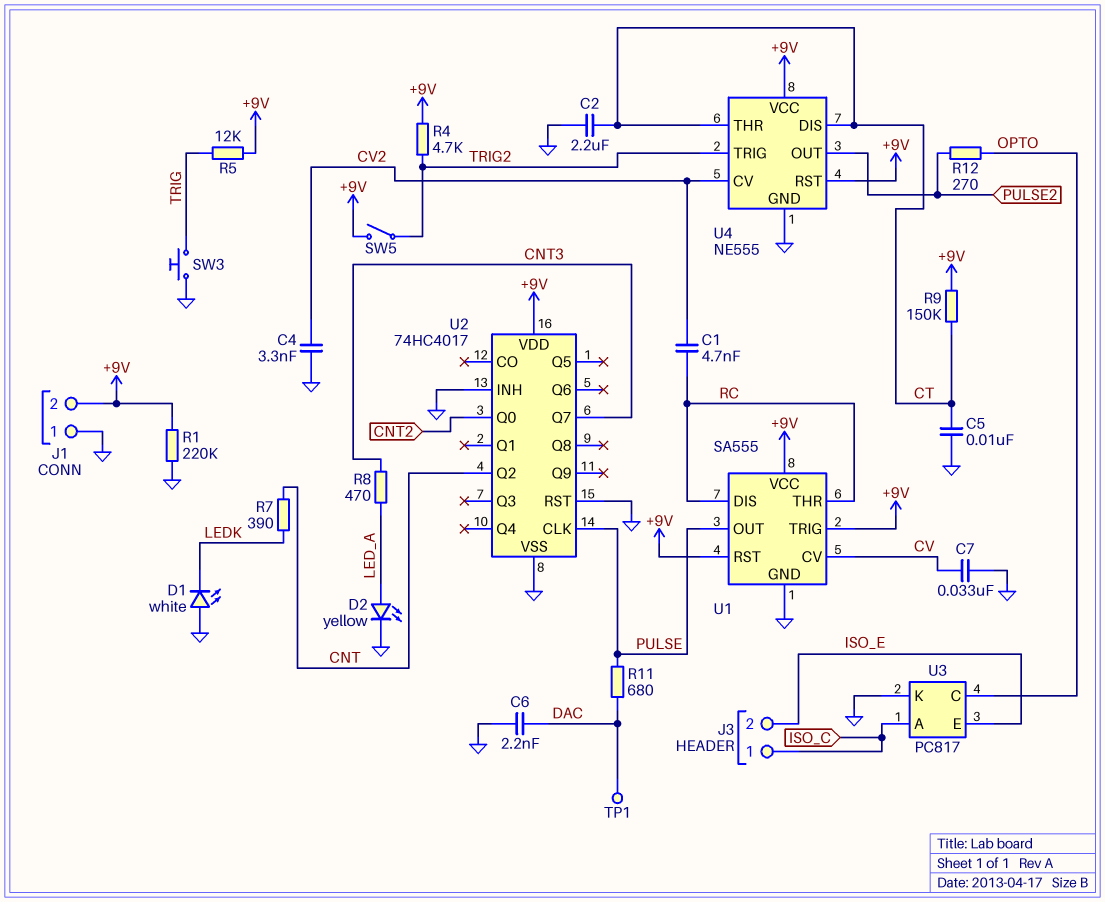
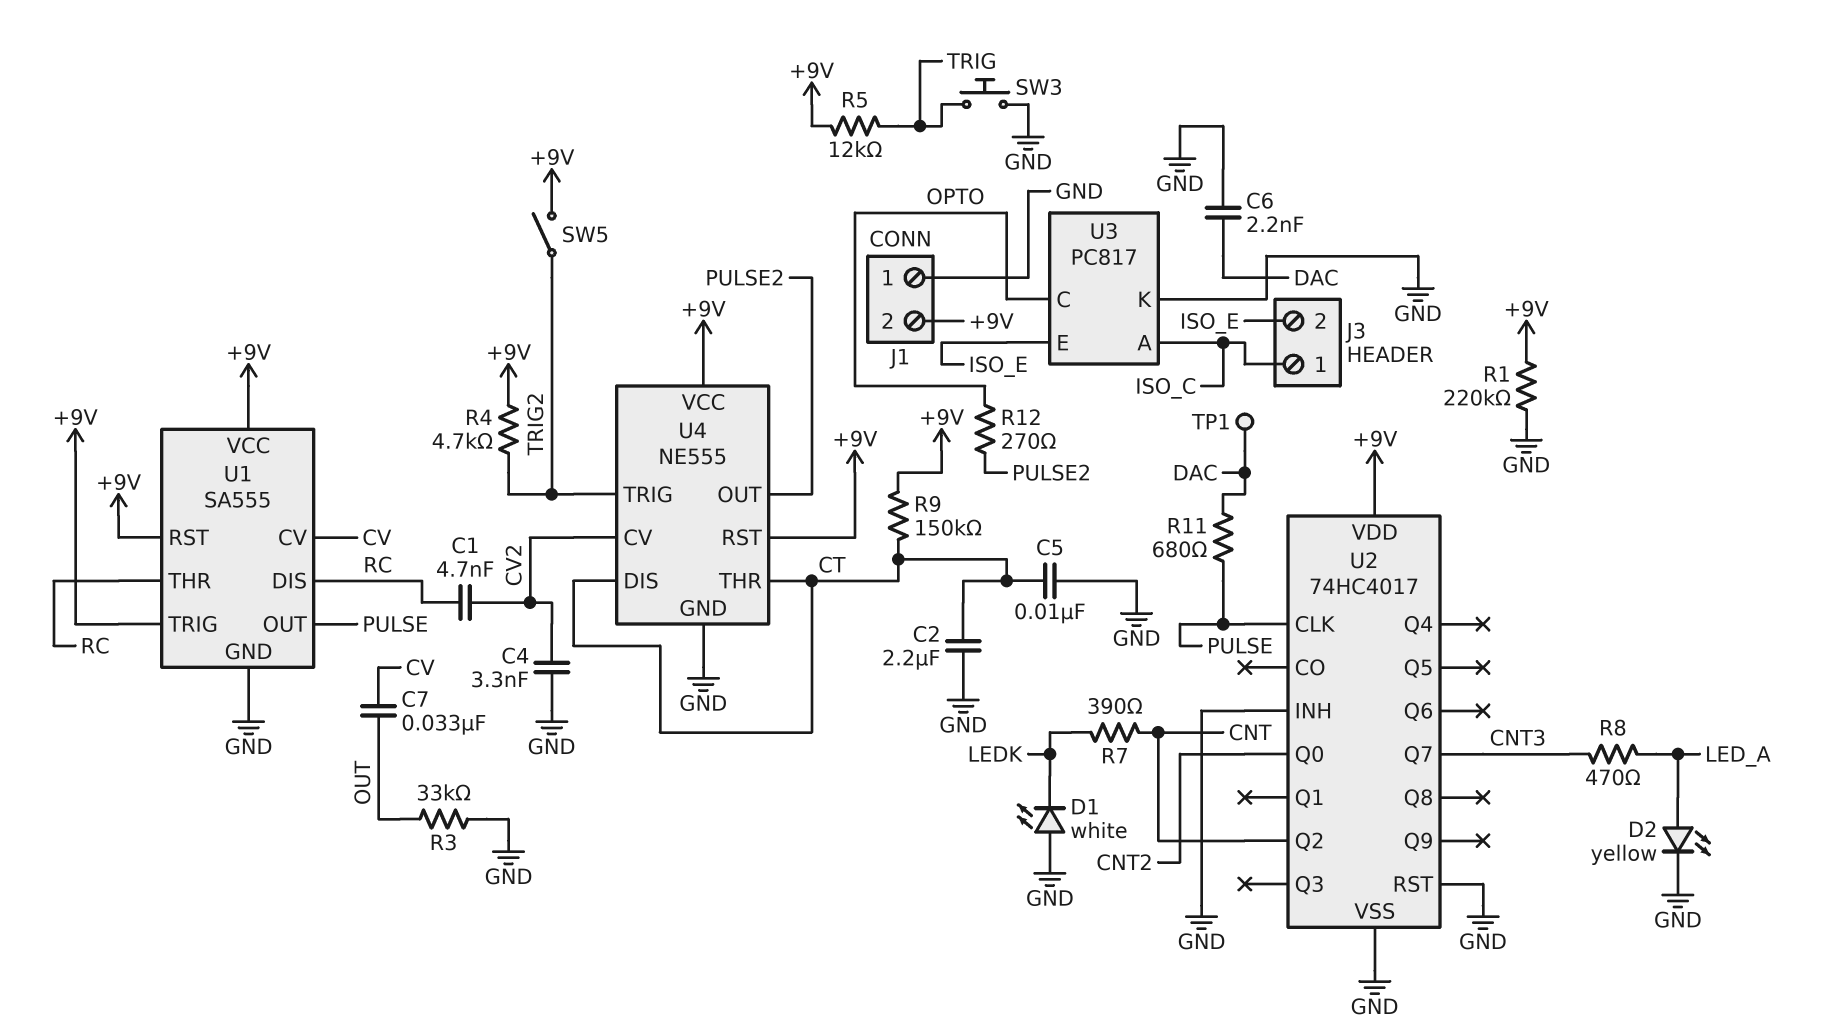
C7: 33nF (CV, GND) -> 33nF (CV, OUT)
R3: none -> 33k (GND, OUT)

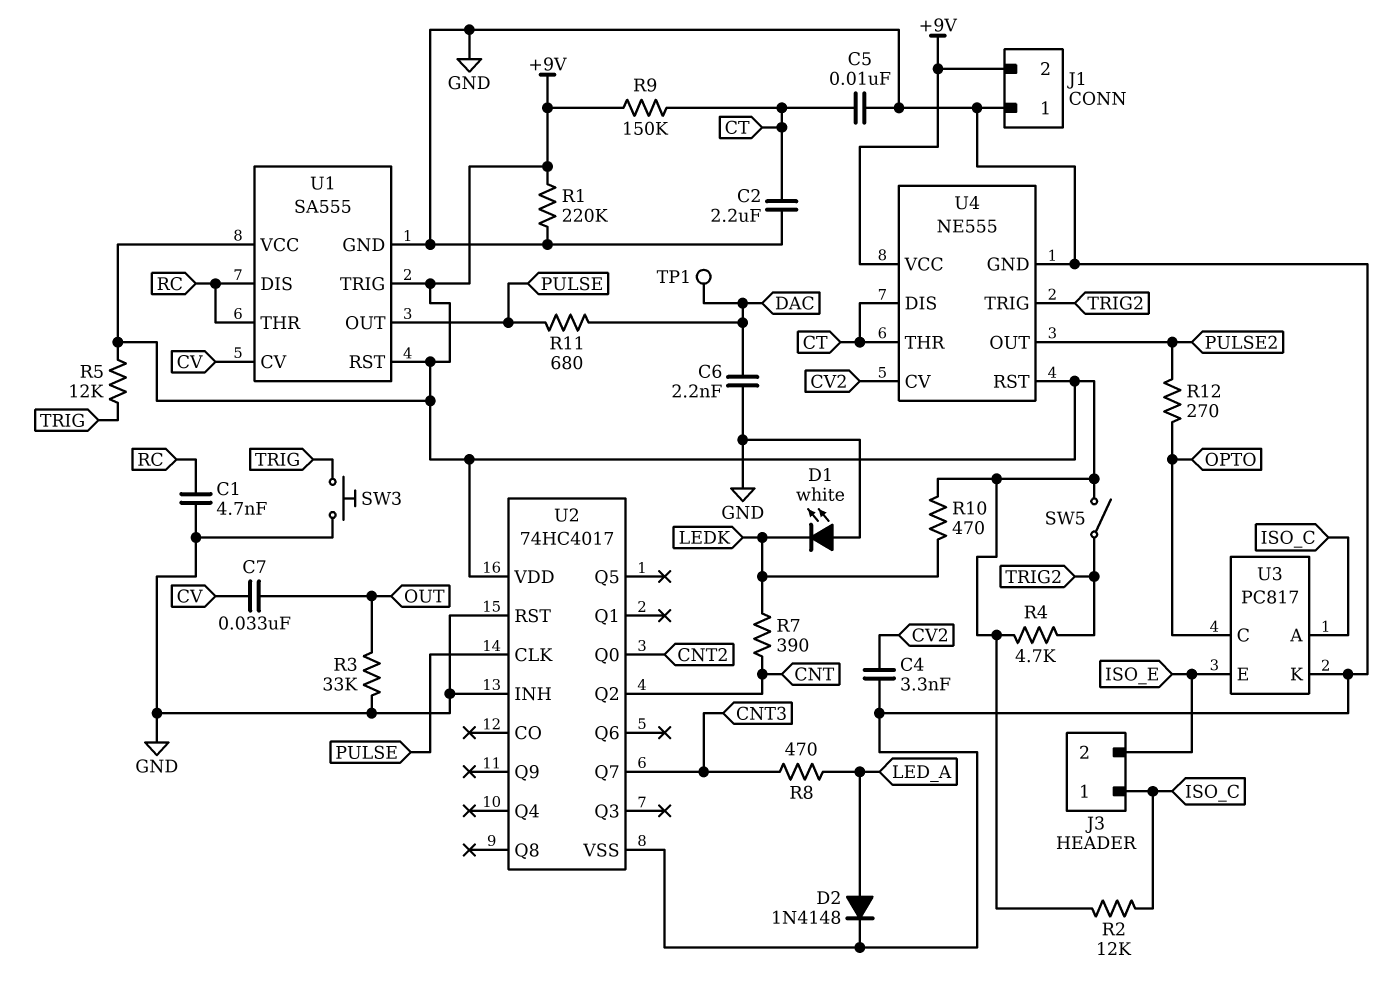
C1: 4.7nF (CV2, RC) -> 4.7nF (GND, RC)
D2: LED yellow (A LED_A, K GND) -> diode 1N4148 (A LED_A, K GND)
R2: none -> 12k (+9V, ISO_C)
R10: none -> 470 (+9V, LEDK)

